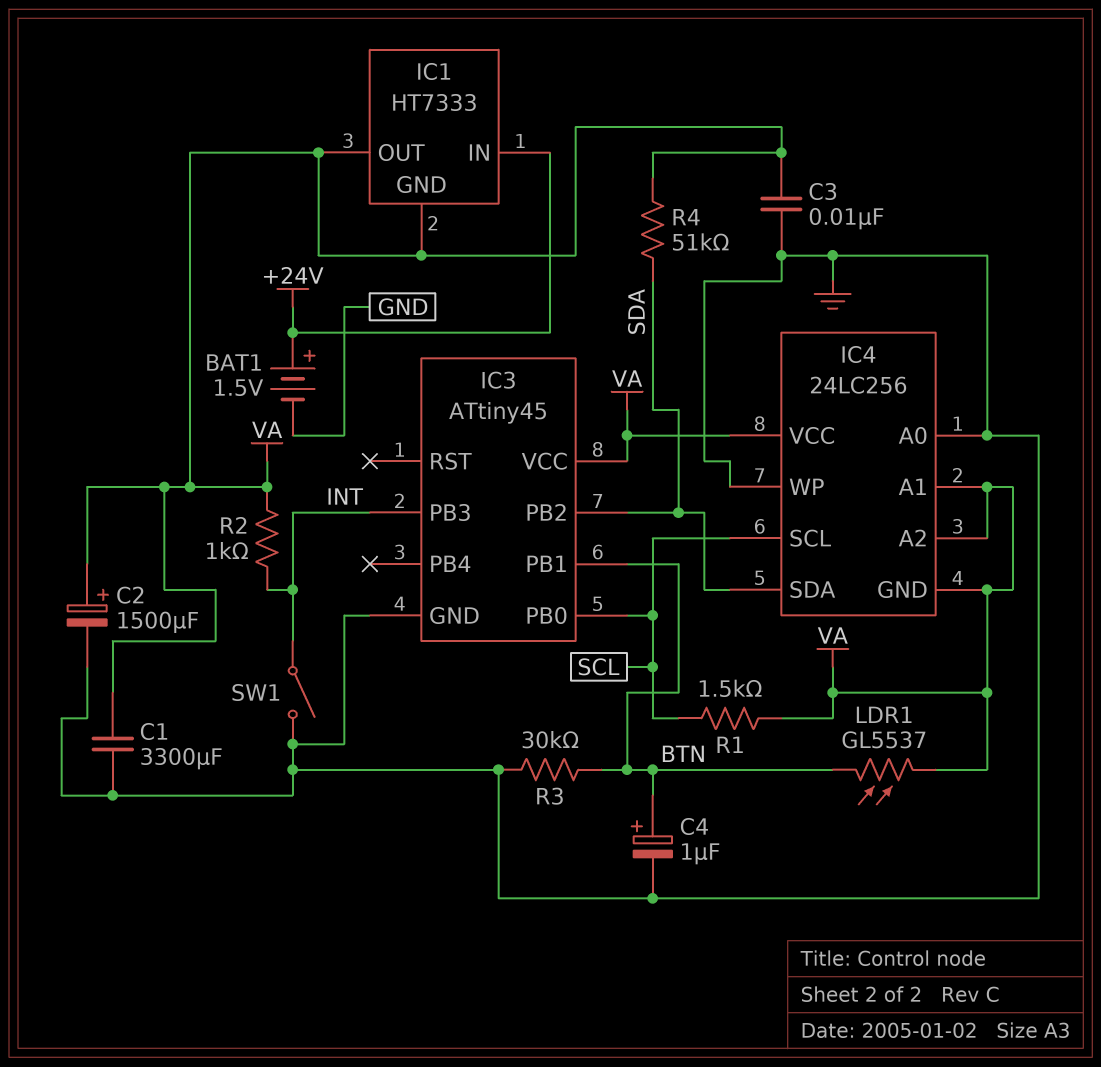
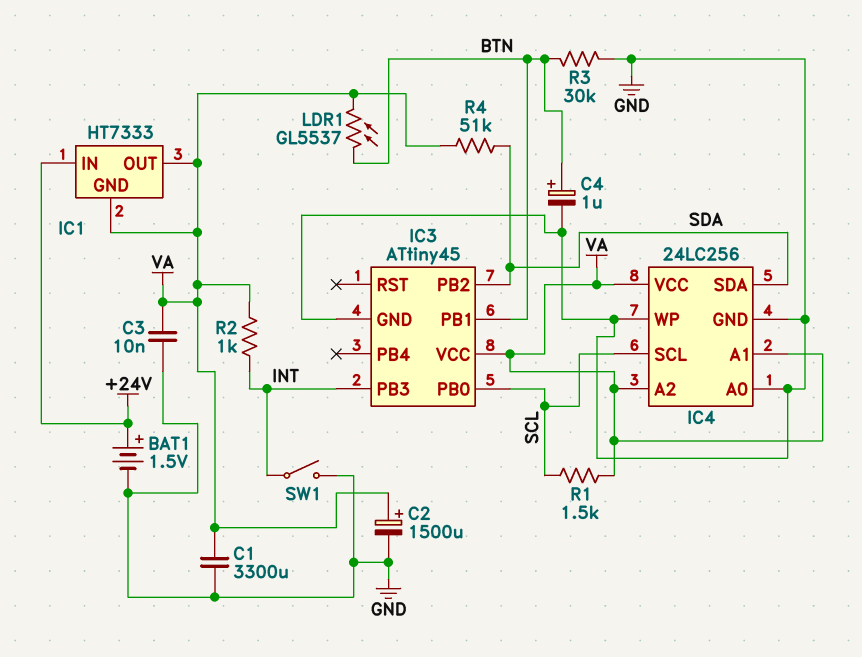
IC4 pin GND: VA -> GND

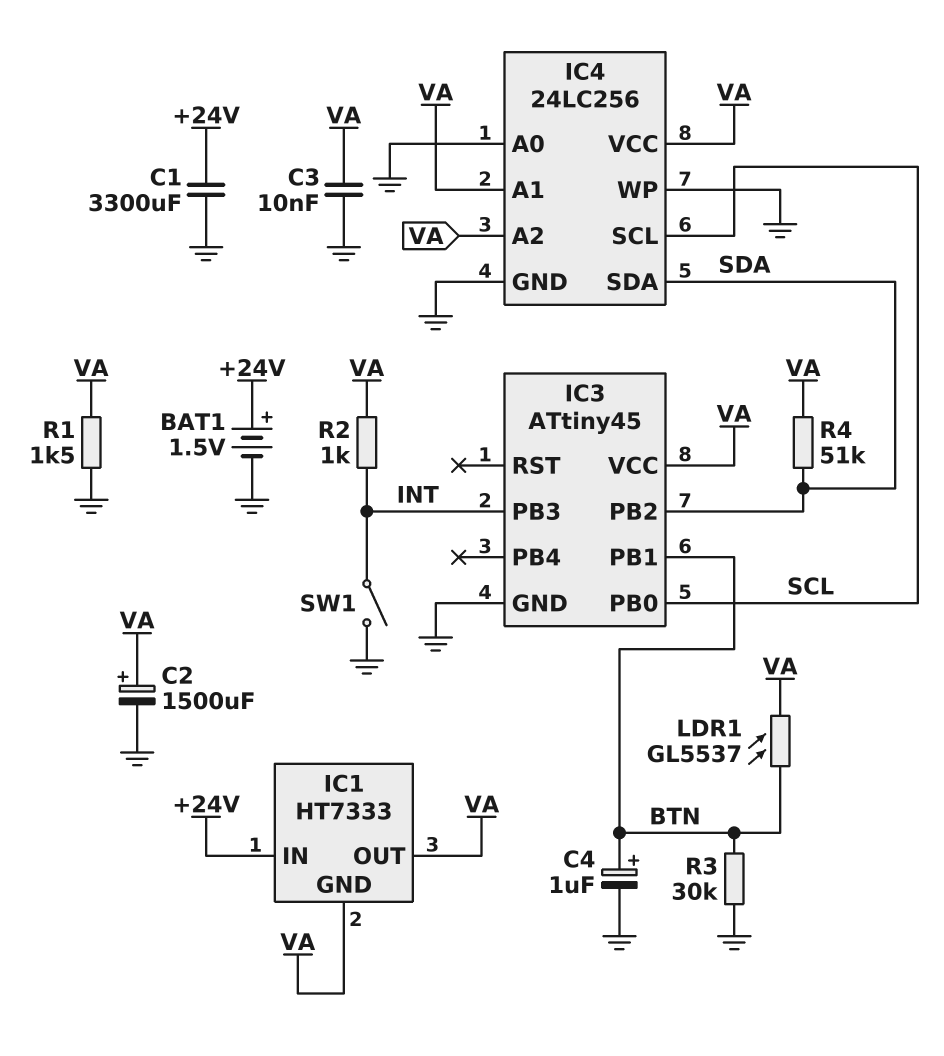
C1: 3300uF (GND, VA) -> 3300uF (+24V, GND)
R1: 1.5k (SCL, VA) -> 1.5k (GND, VA)

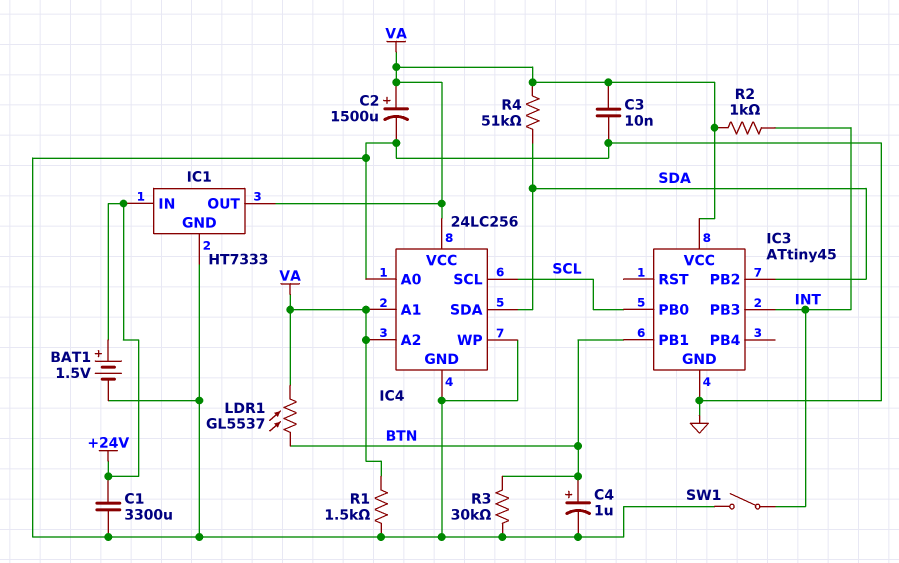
IC1 pin GND: VA -> GND

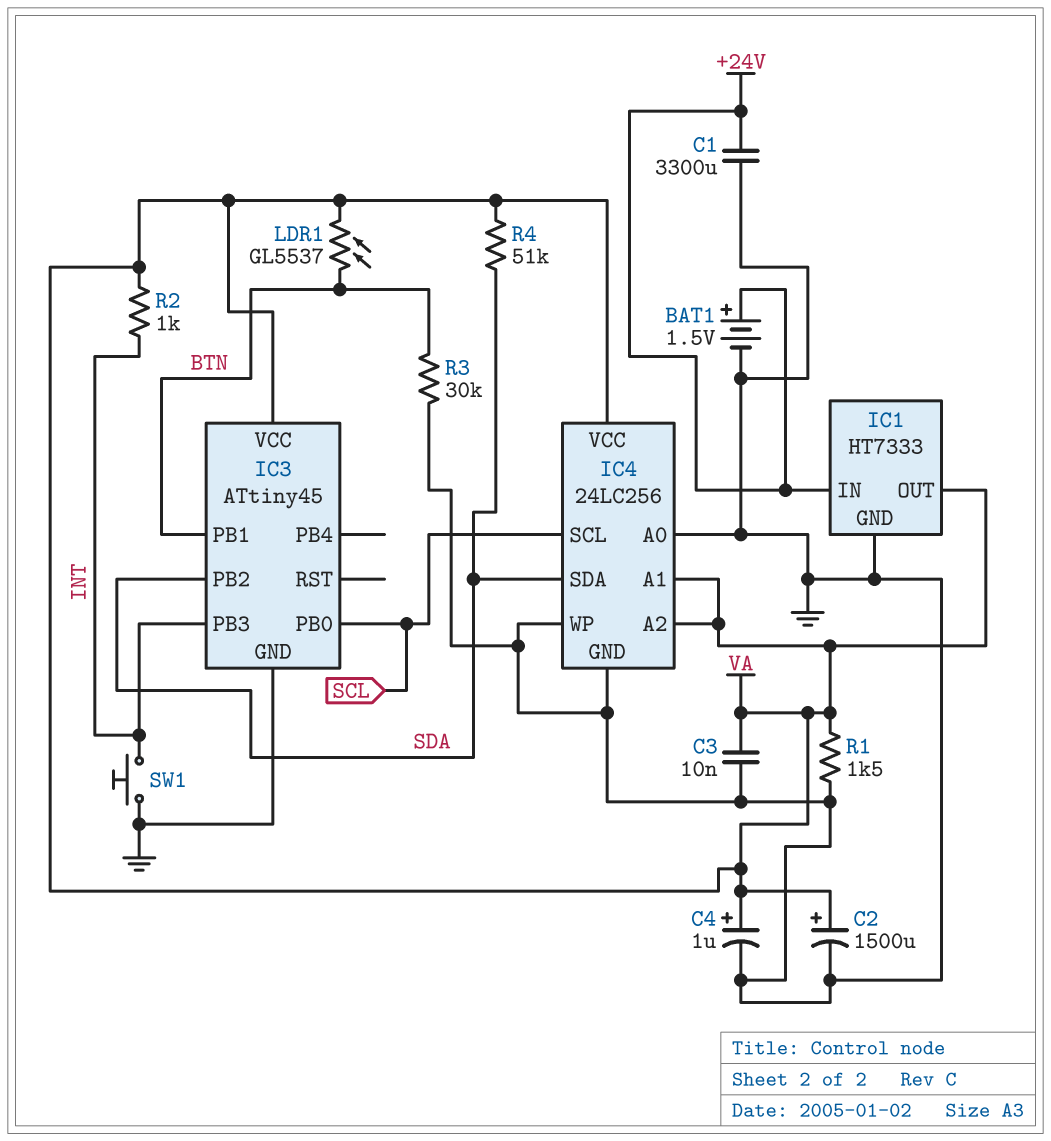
C4: 1uF (plus BTN, minus GND) -> 1uF (plus VA, minus GND)
SW1: switch (GND, INT) -> button (GND, INT)

